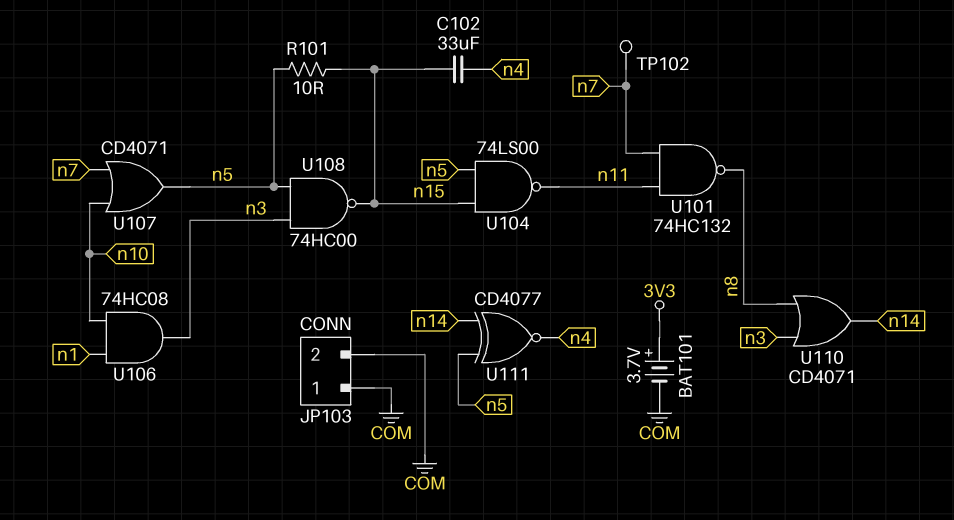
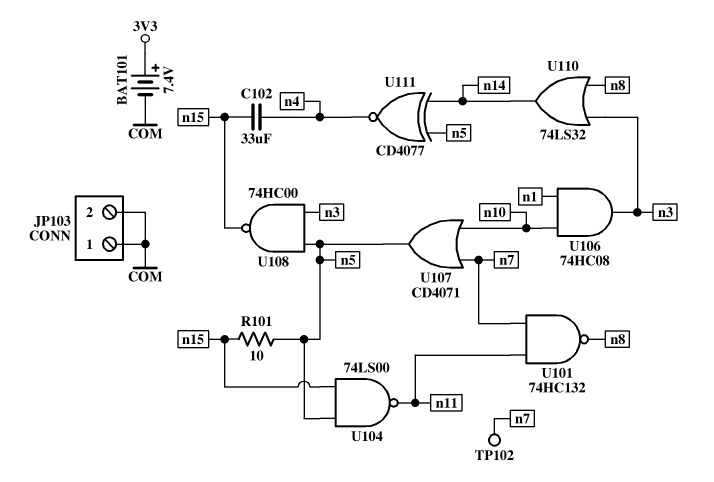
BAT101: 3.7V (plus 3V3, minus COM) -> 7.4V (plus 3V3, minus COM)
U110: OR CD4071 (in n3, in n8, out n14) -> OR 74LS32 (in n3, in n8, out n14)

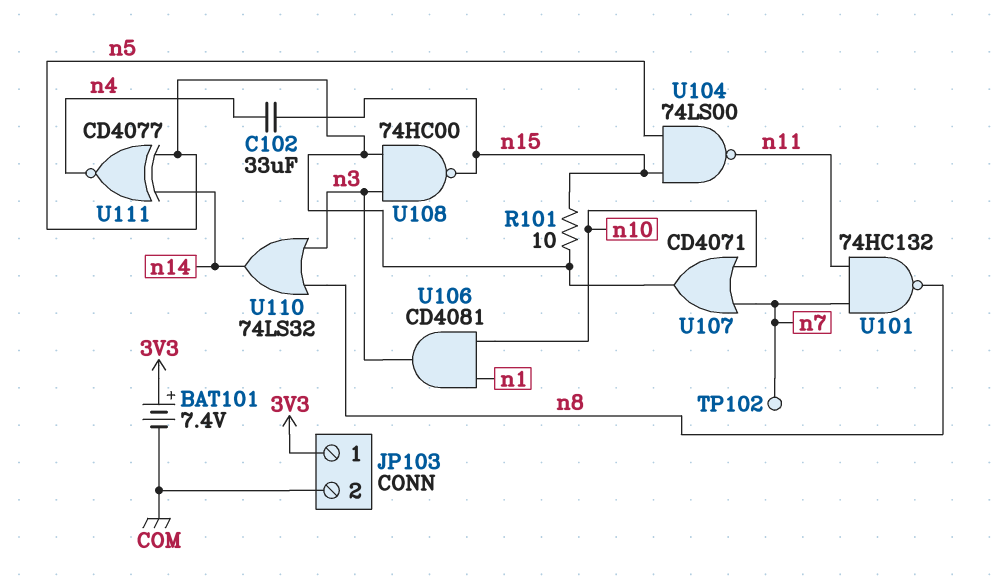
JP103 pin 1: COM -> 3V3
U106: AND 74HC08 (in n1, in n10, out n3) -> AND CD4081 (in n1, in n10, out n3)

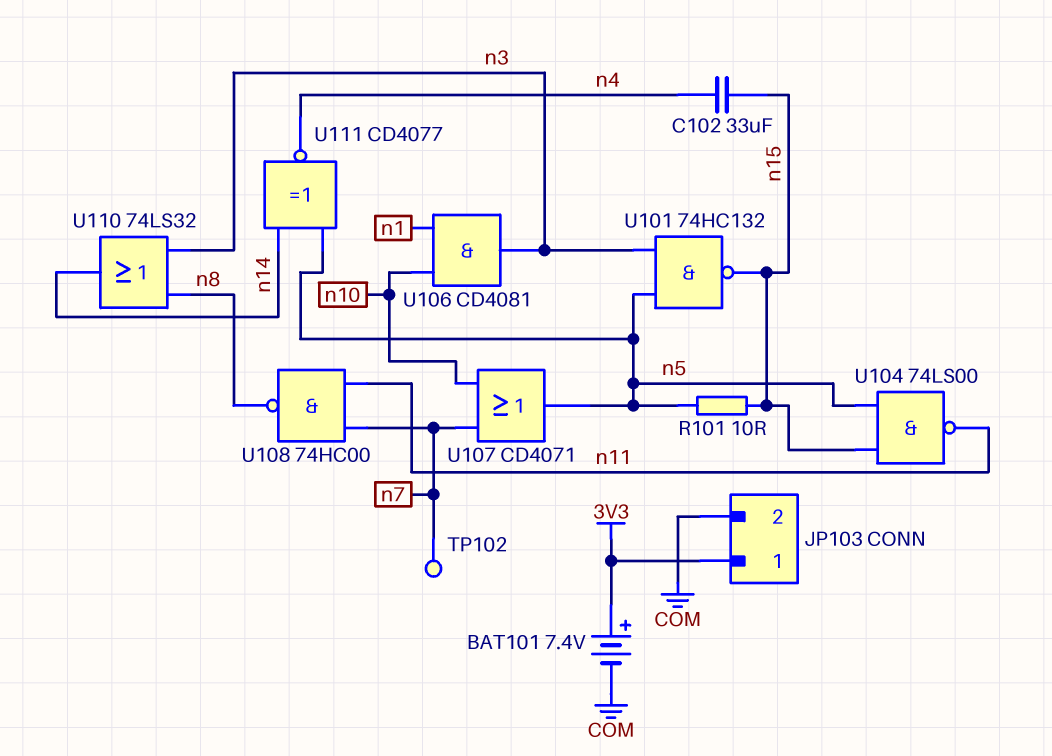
U101: NAND 74HC132 (in n7, in n11, out n8) -> NAND 74HC132 (in n3, in n5, out n15)
U108: NAND 74HC00 (in n3, in n5, out n15) -> NAND 74HC00 (in n7, in n11, out n8)

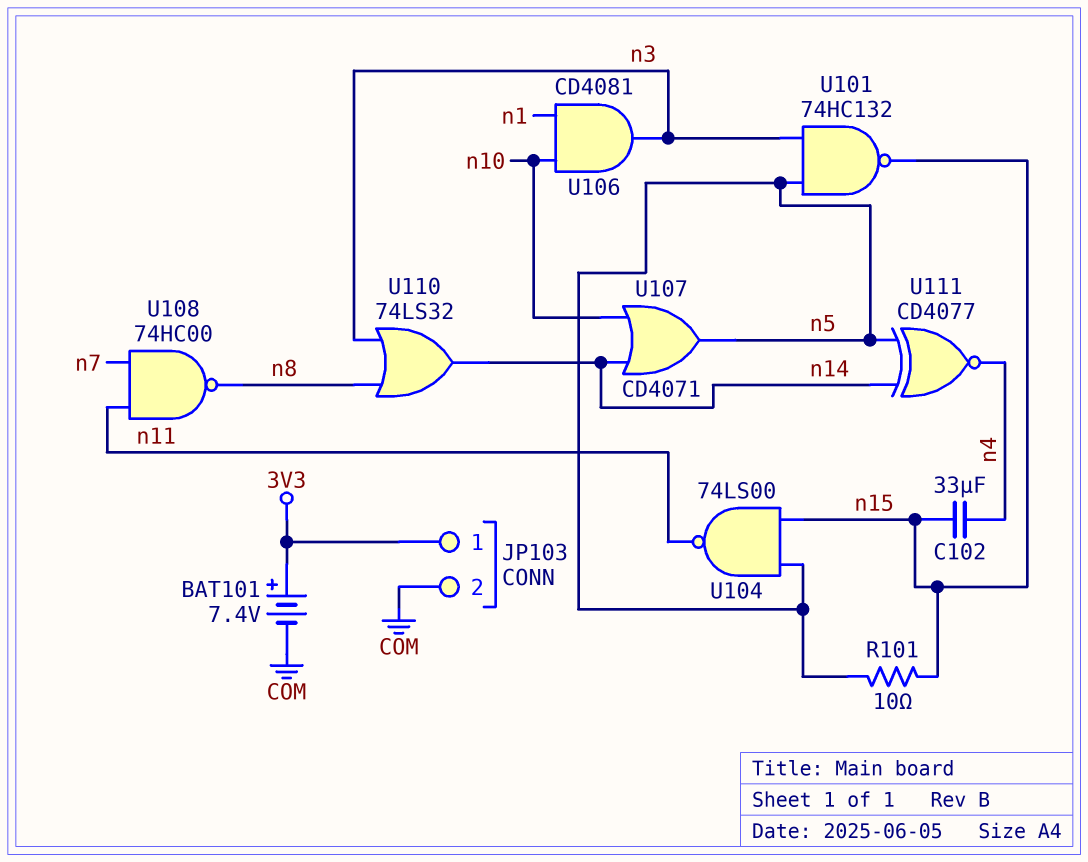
TP102: test point (n7) -> none
U107: OR CD4071 (in n7, in n10, out n5) -> OR CD4071 (in n10, in n14, out n5)

